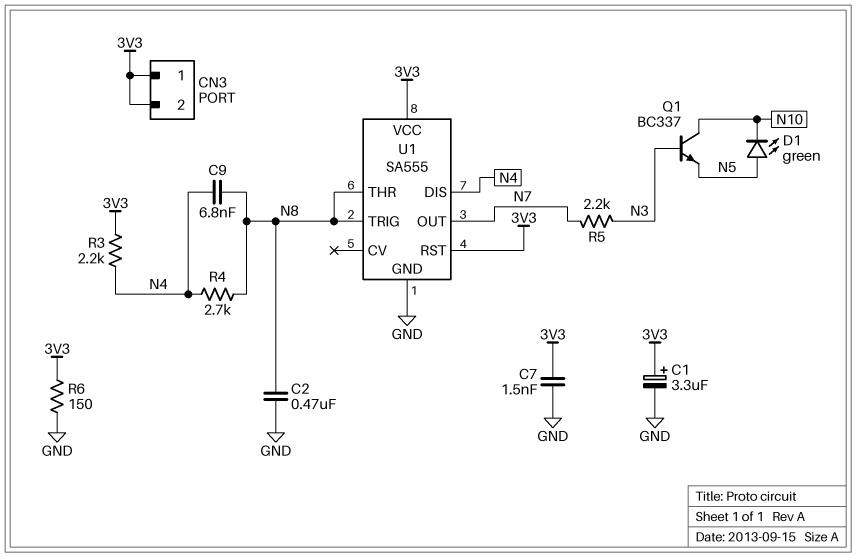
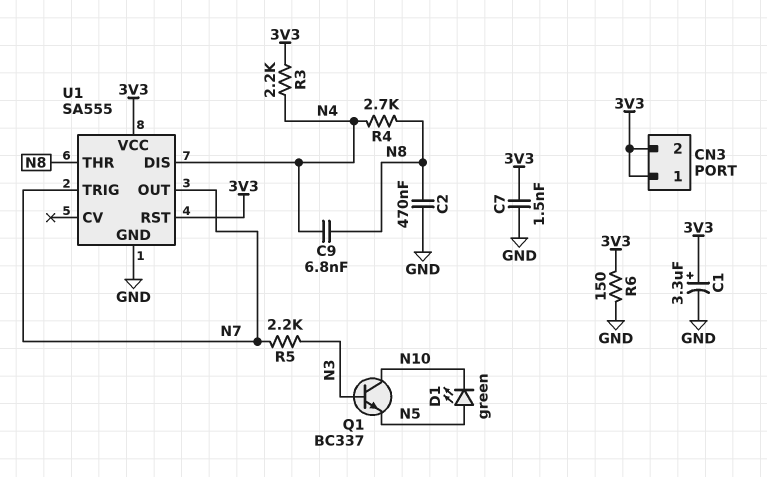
U1 pin TRIG: N8 -> N7

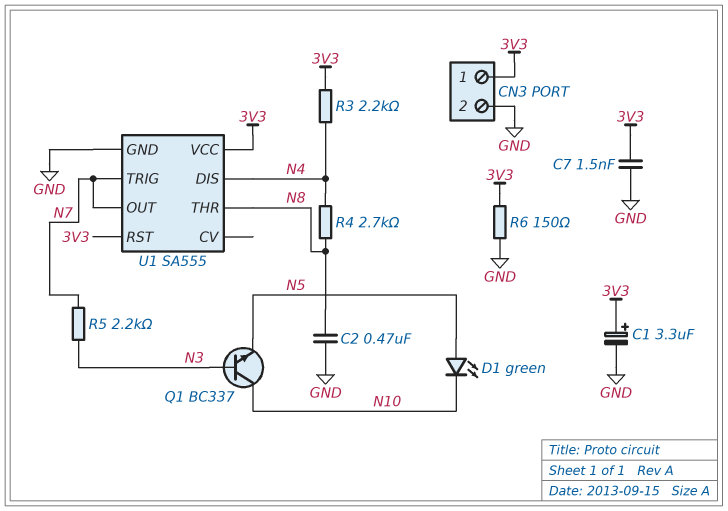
C9: 6.8nF (N4, N8) -> none
CN3 pin 2: 3V3 -> GND

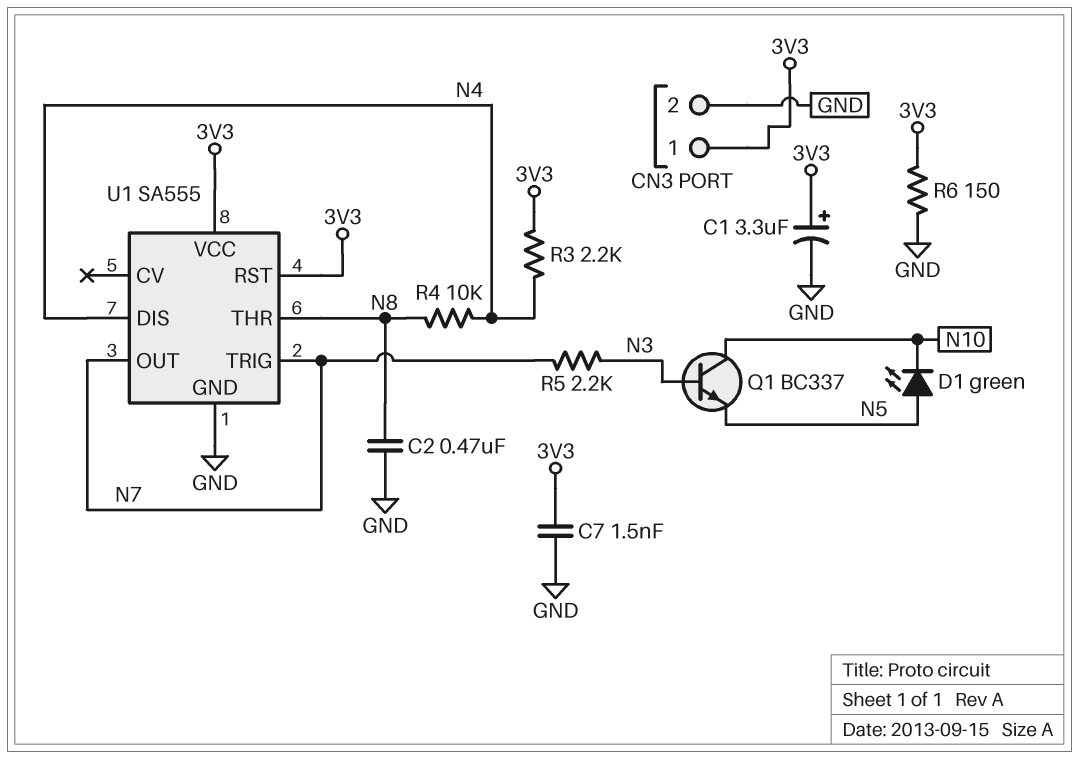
R4: 2.7k (N4, N8) -> 10k (N4, N8)

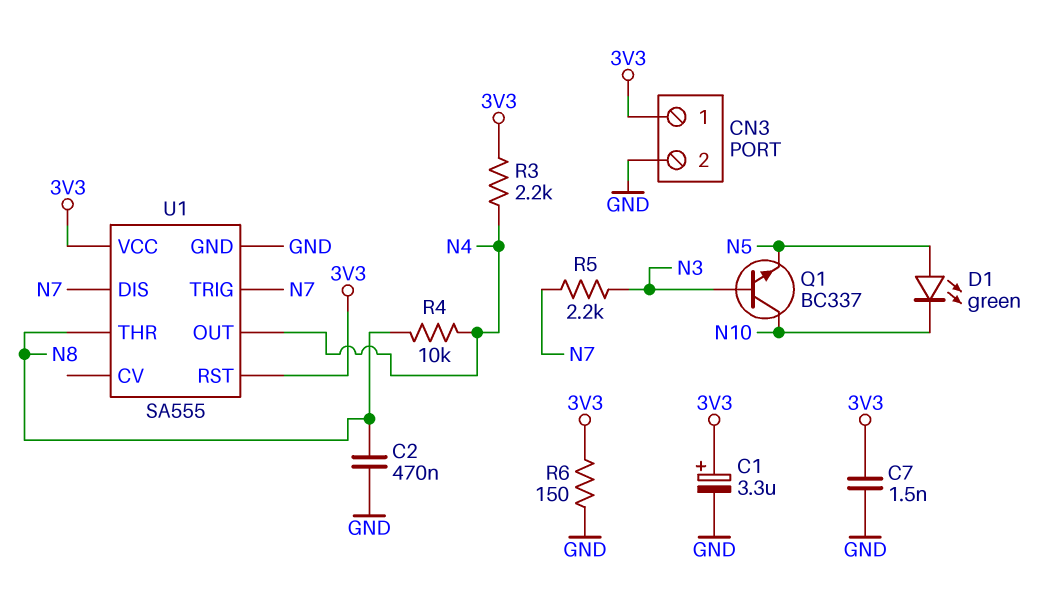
U1 pin DIS: N4 -> N7
U1 pin OUT: N7 -> N4

